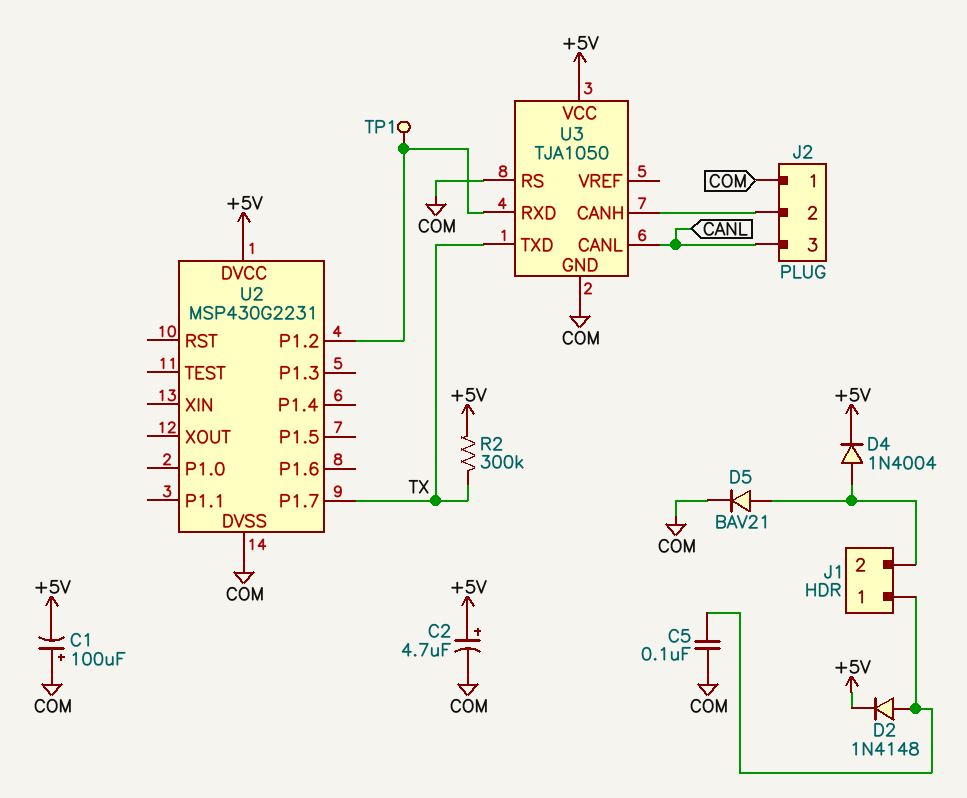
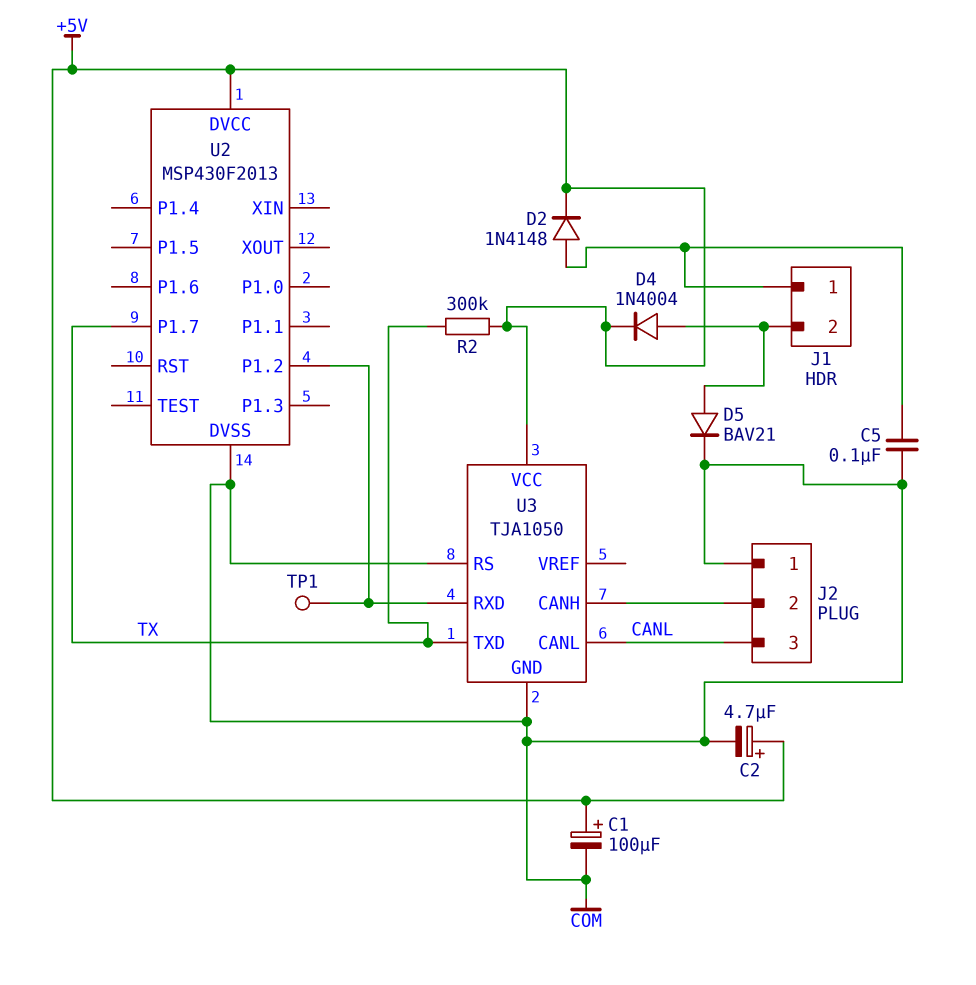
C1: 100uF (plus COM, minus +5V) -> 100uF (plus +5V, minus COM)
U2: MSP430G2231 -> MSP430F2013

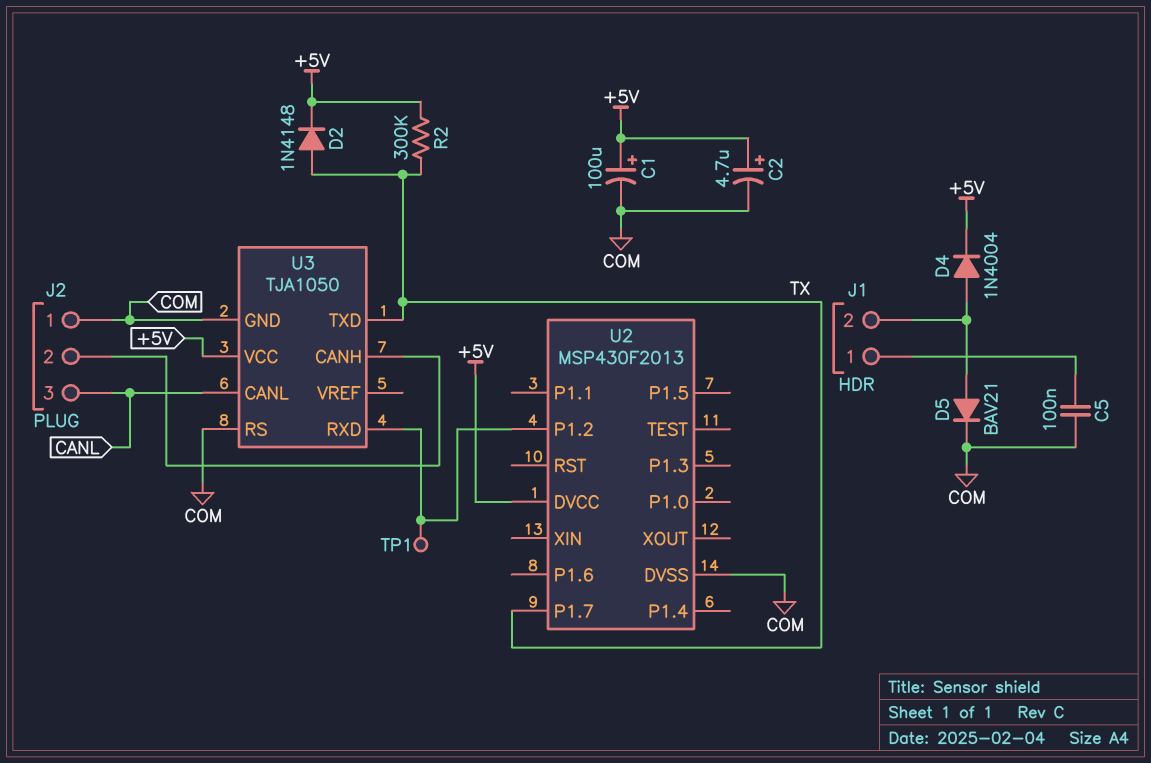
D2: diode 1N4148 (A J1/1, K +5V) -> diode 1N4148 (A TX, K +5V)

